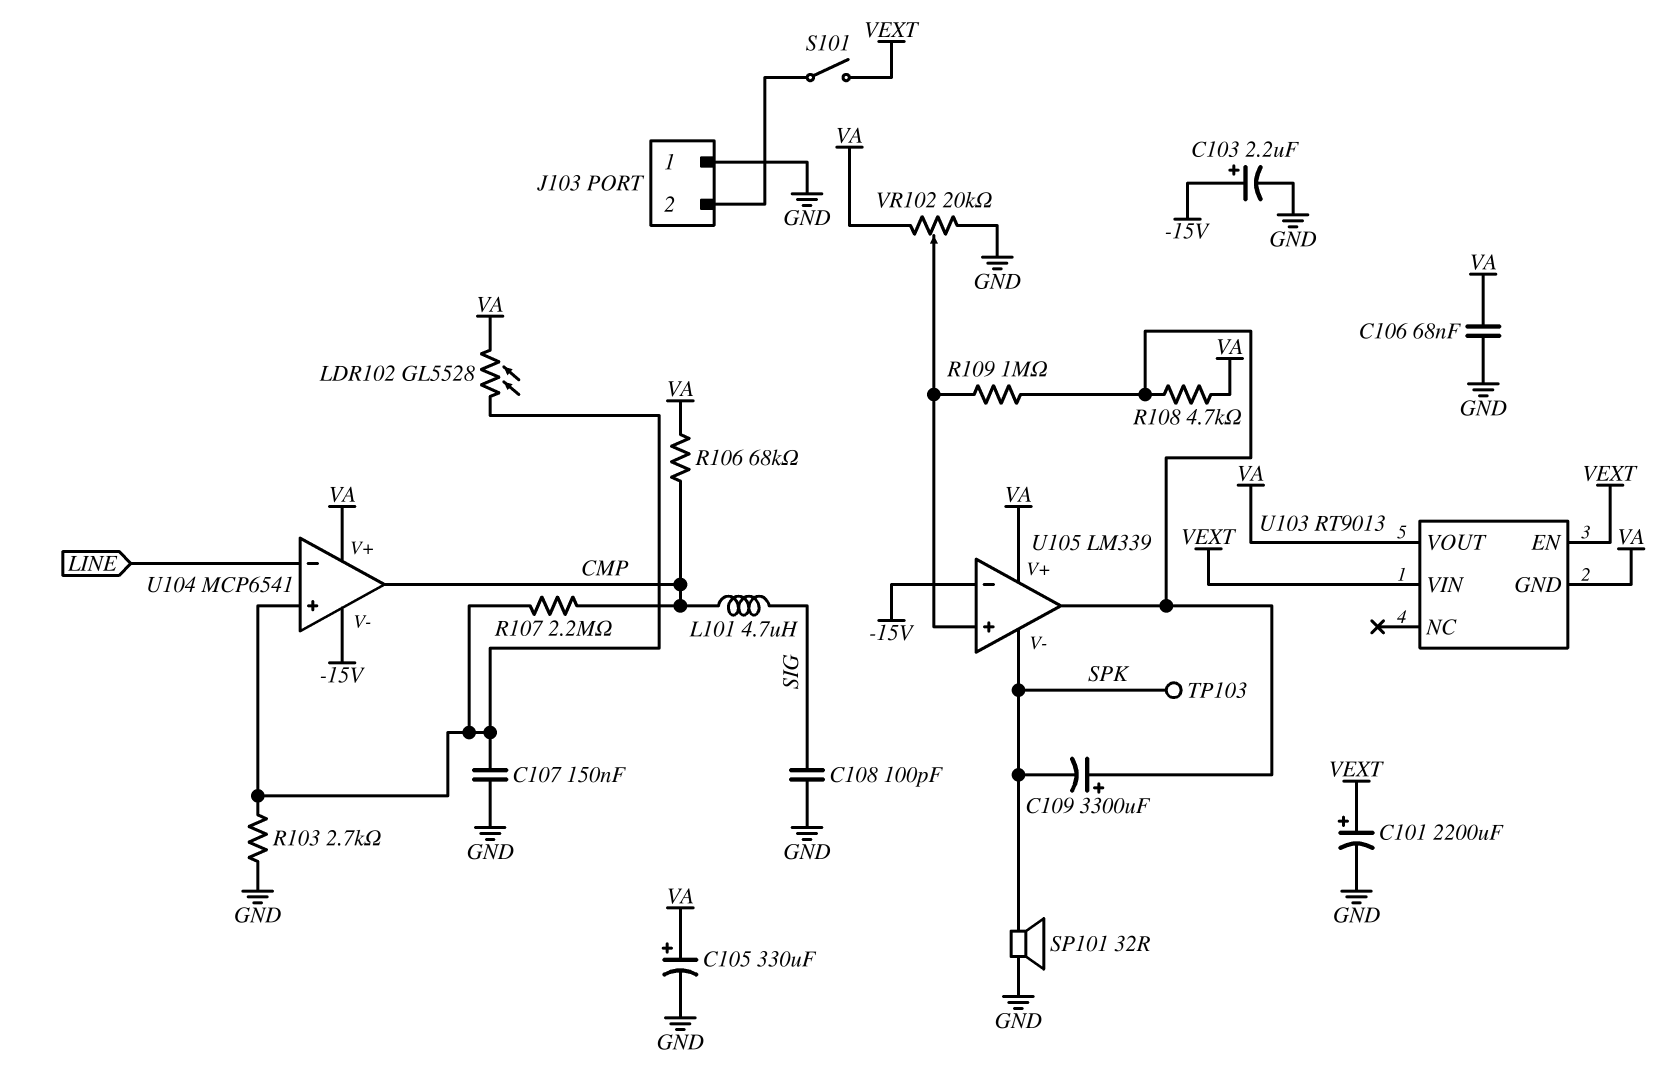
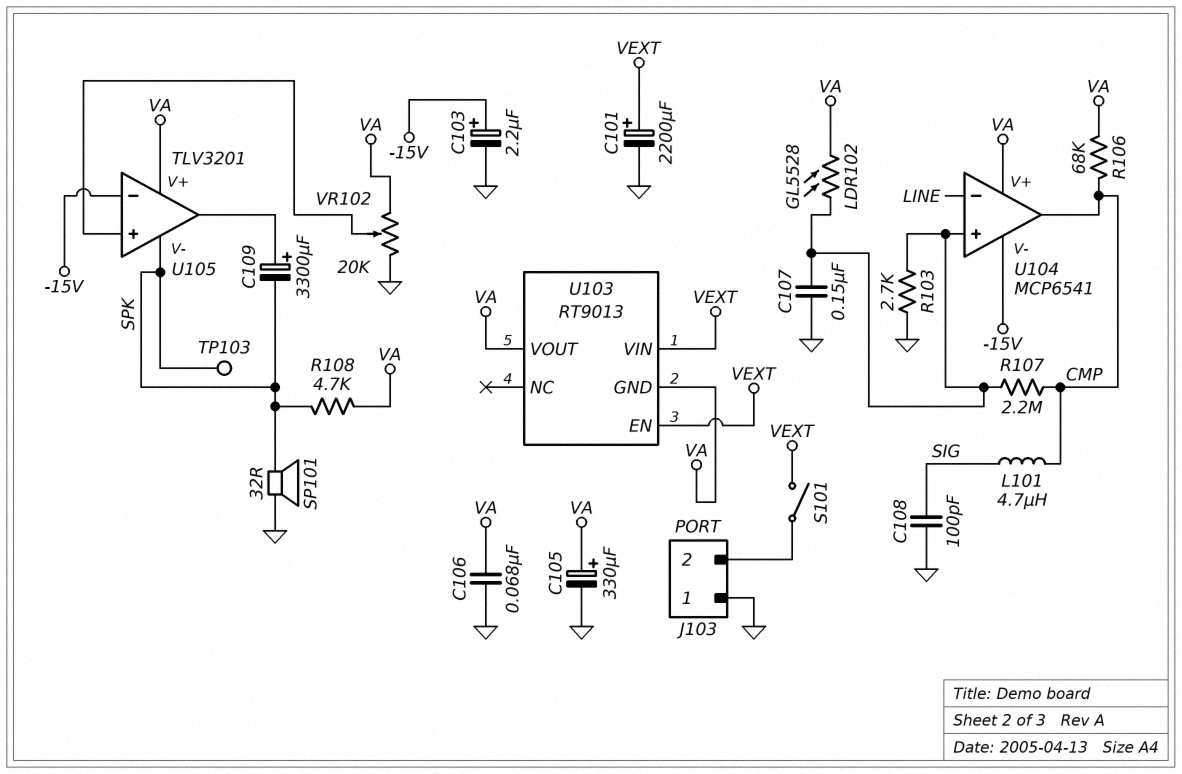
R108: 4.7k (U105/out, VA) -> 4.7k (SPK, VA)
R109: 1M (U105/in+, U105/out) -> none
U105: LM339 -> TLV3201

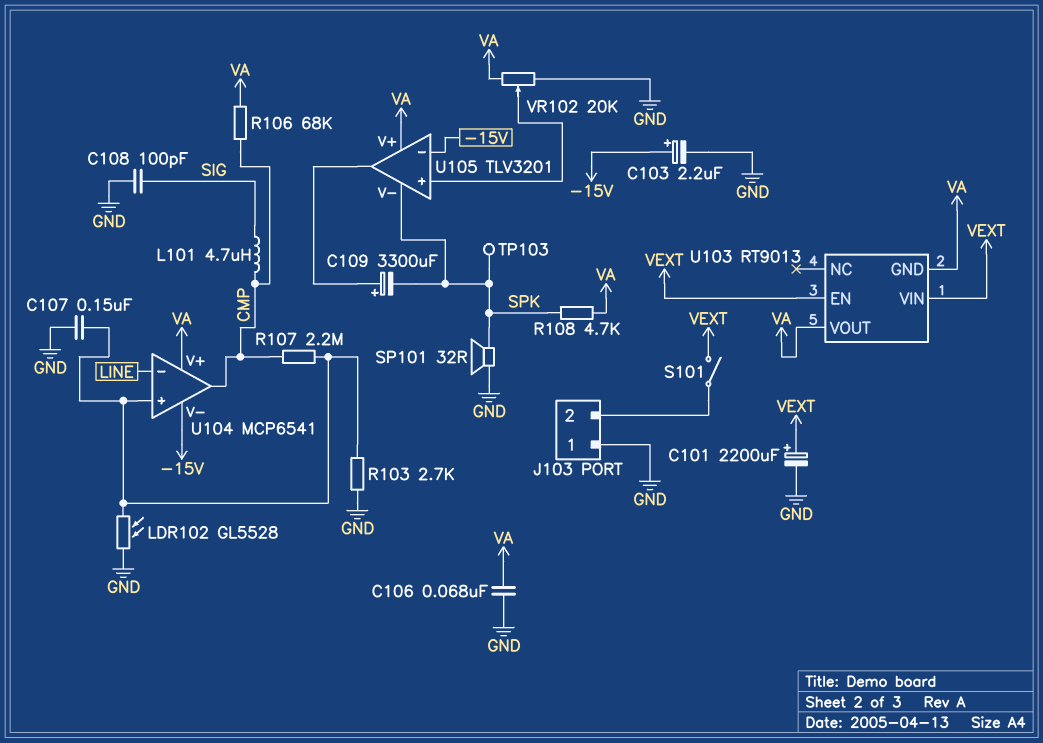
C105: 330uF (plus VA, minus GND) -> none
LDR102: GL5528 (U104/in+, VA) -> GL5528 (GND, U104/in+)

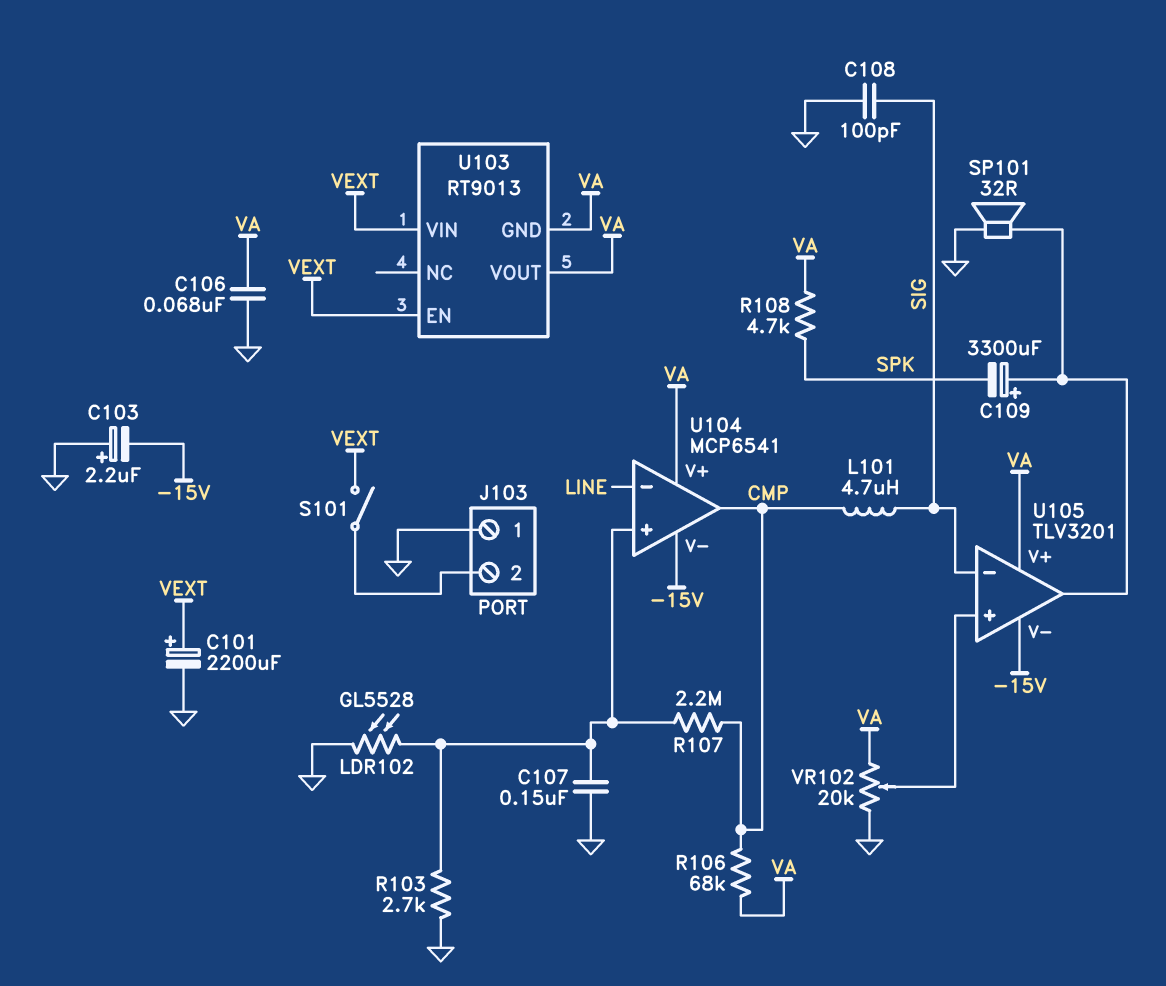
C103: 2.2uF (plus -15V, minus GND) -> 2.2uF (plus GND, minus -15V)
SP101: speaker 32R (GND, SPK) -> speaker 32R (GND, U105/out)
TP103: test point (SPK) -> none
U105 pin V-: SPK -> -15V
U105 pin in-: -15V -> SIG

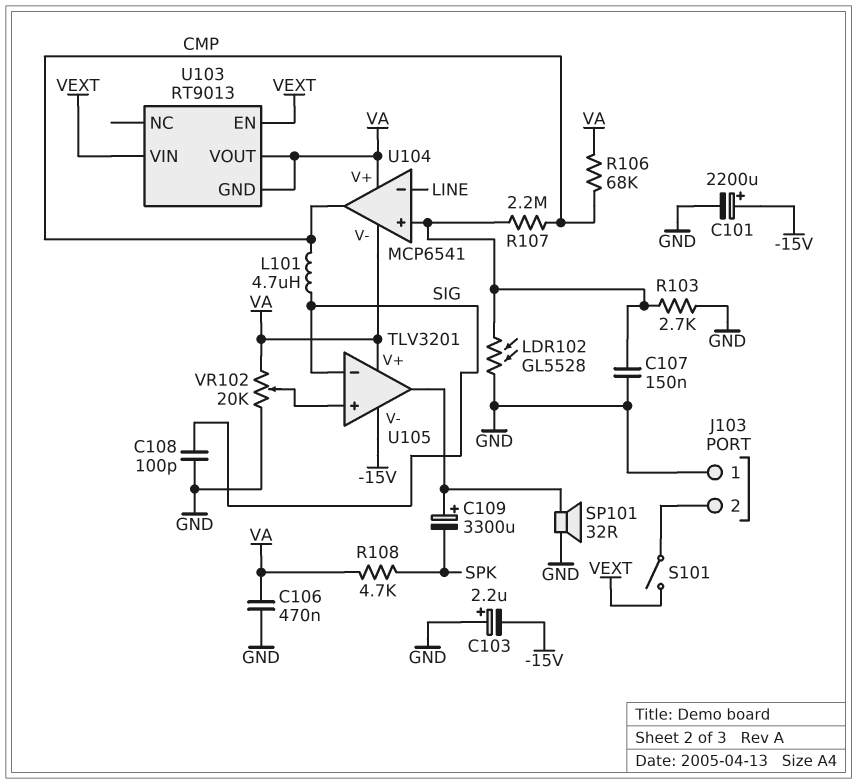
C101: 2200uF (plus VEXT, minus GND) -> 2200uF (plus -15V, minus GND)
C106: 68nF (GND, VA) -> 470nF (GND, VA)
U104 pin V-: -15V -> VA

